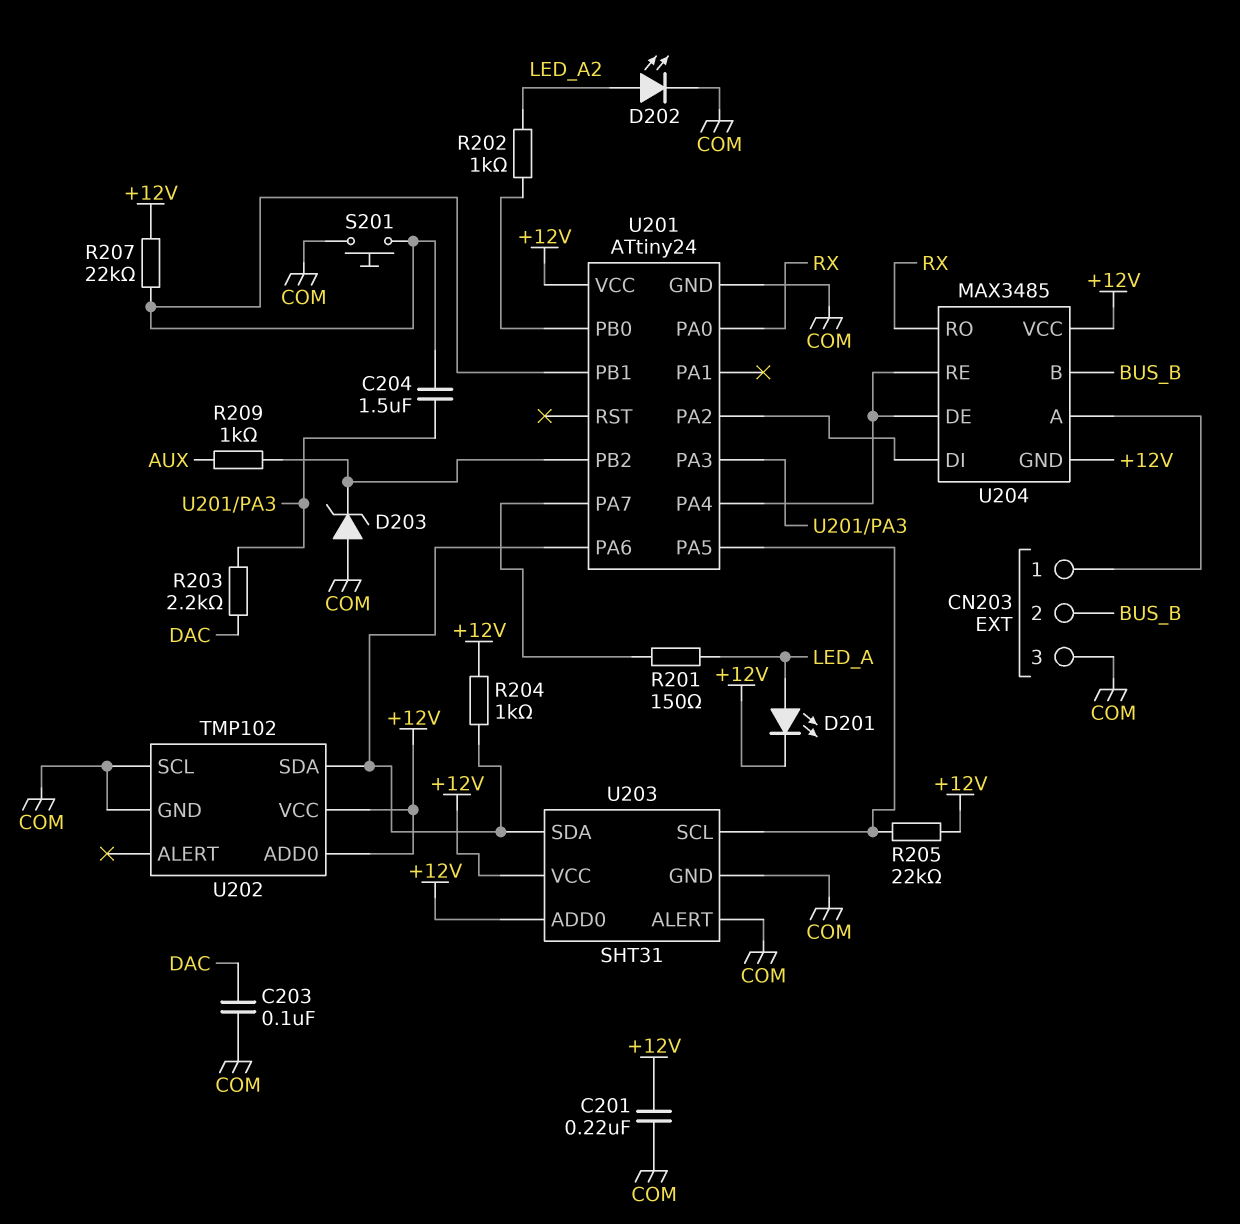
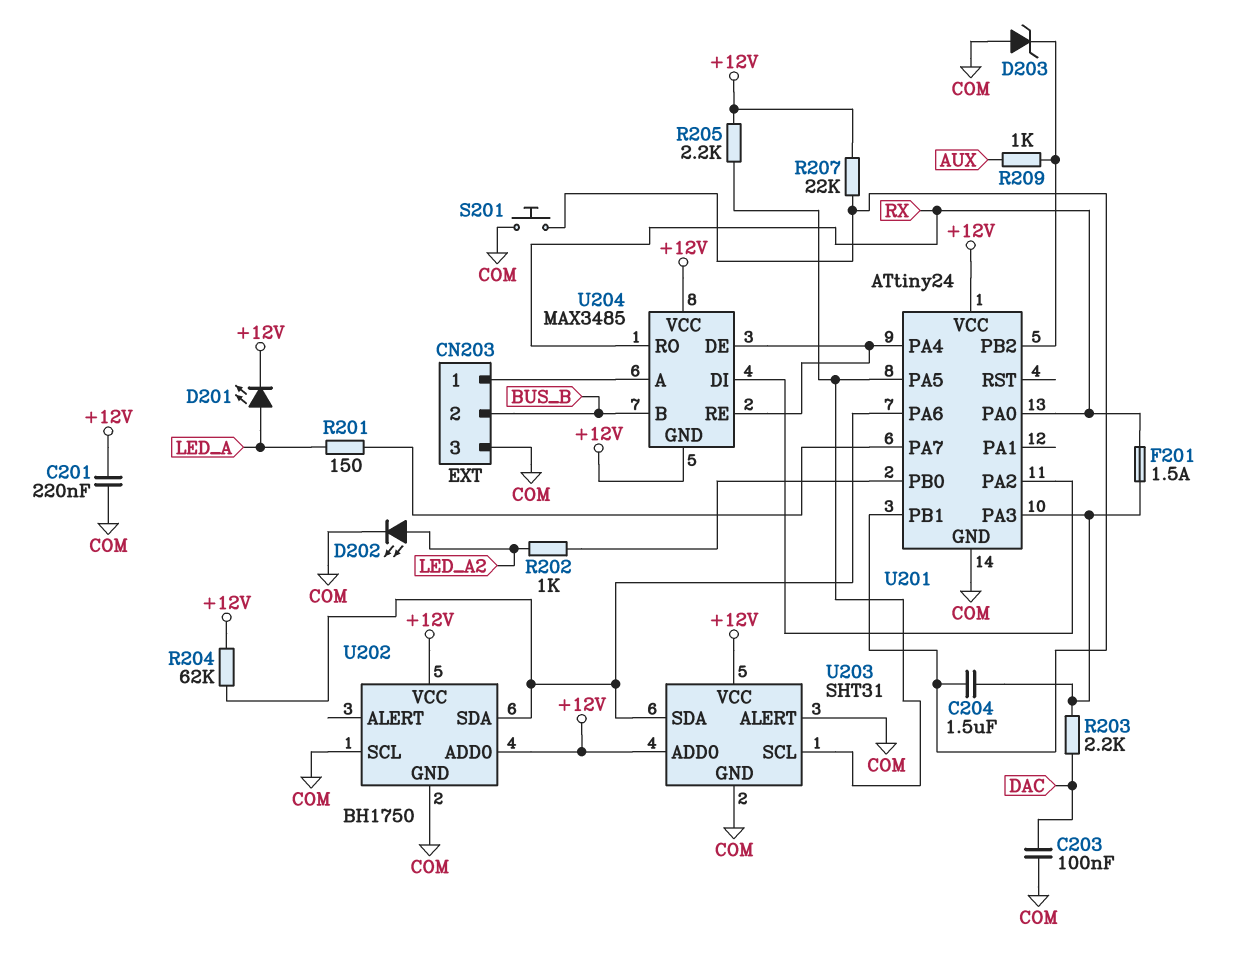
F201: none -> 1.5A (RX, U201/PA3)
R204: 1k (+12V, U201/PA6) -> 62k (+12V, U201/PA6)
R205: 22k (+12V, U201/PA5) -> 2.2k (+12V, U201/PA5)
U202: TMP102 -> BH1750

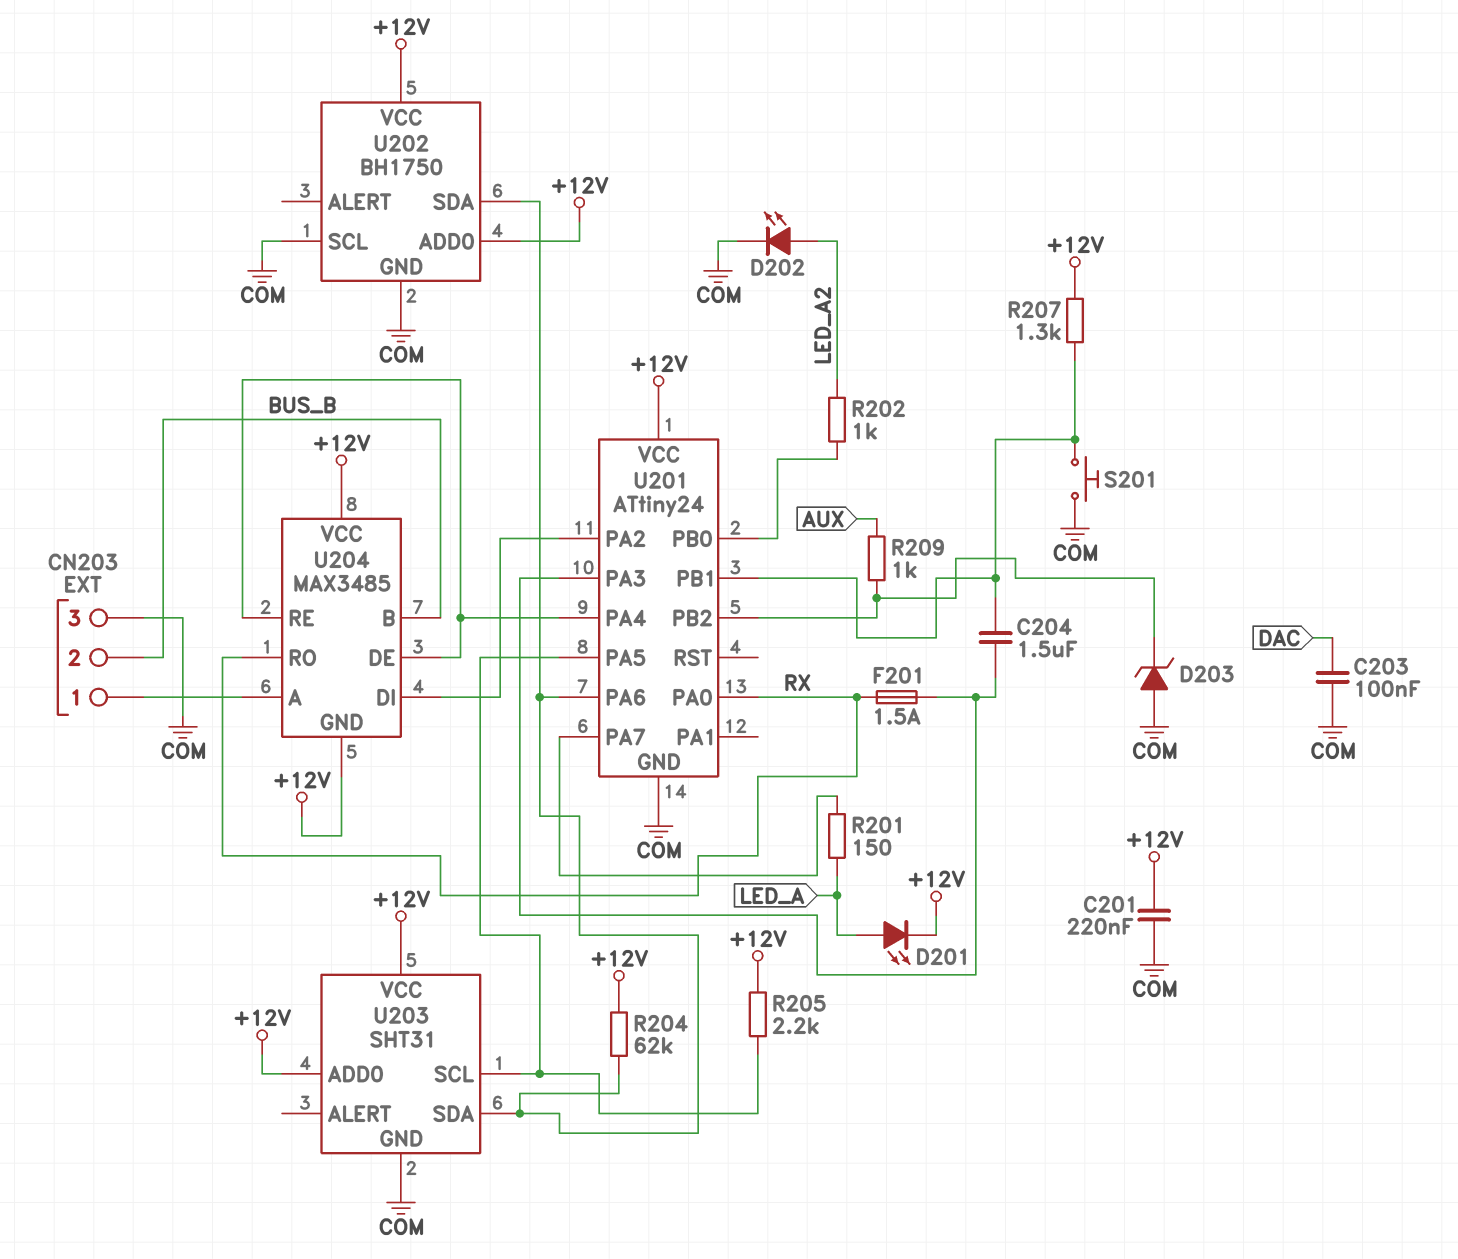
R203: 2.2k (DAC, U201/PA3) -> none
R207: 22k (+12V, U201/PB1) -> 1.3k (+12V, U201/PB1)
U203 pin ALERT: COM -> none

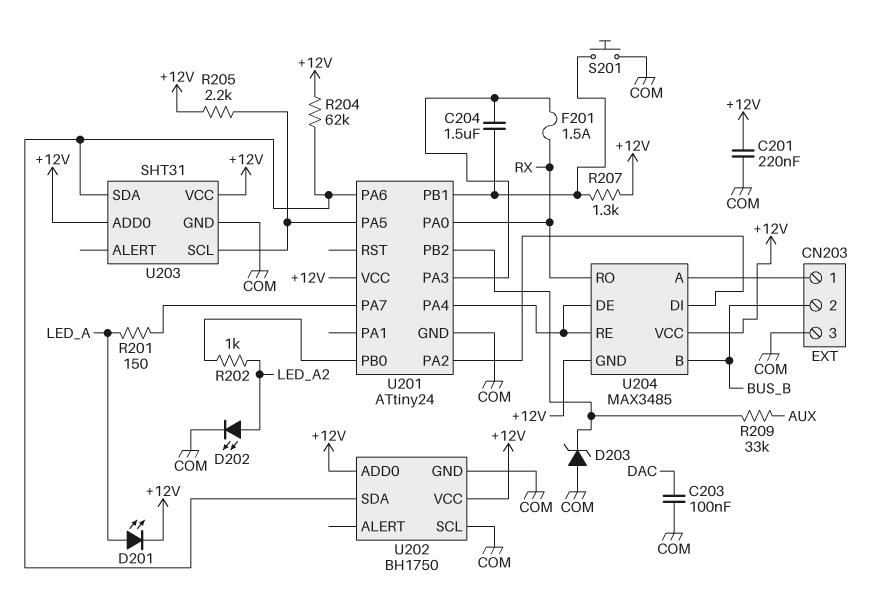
R209: 1k (AUX, U201/PB2) -> 33k (AUX, U201/PB2)

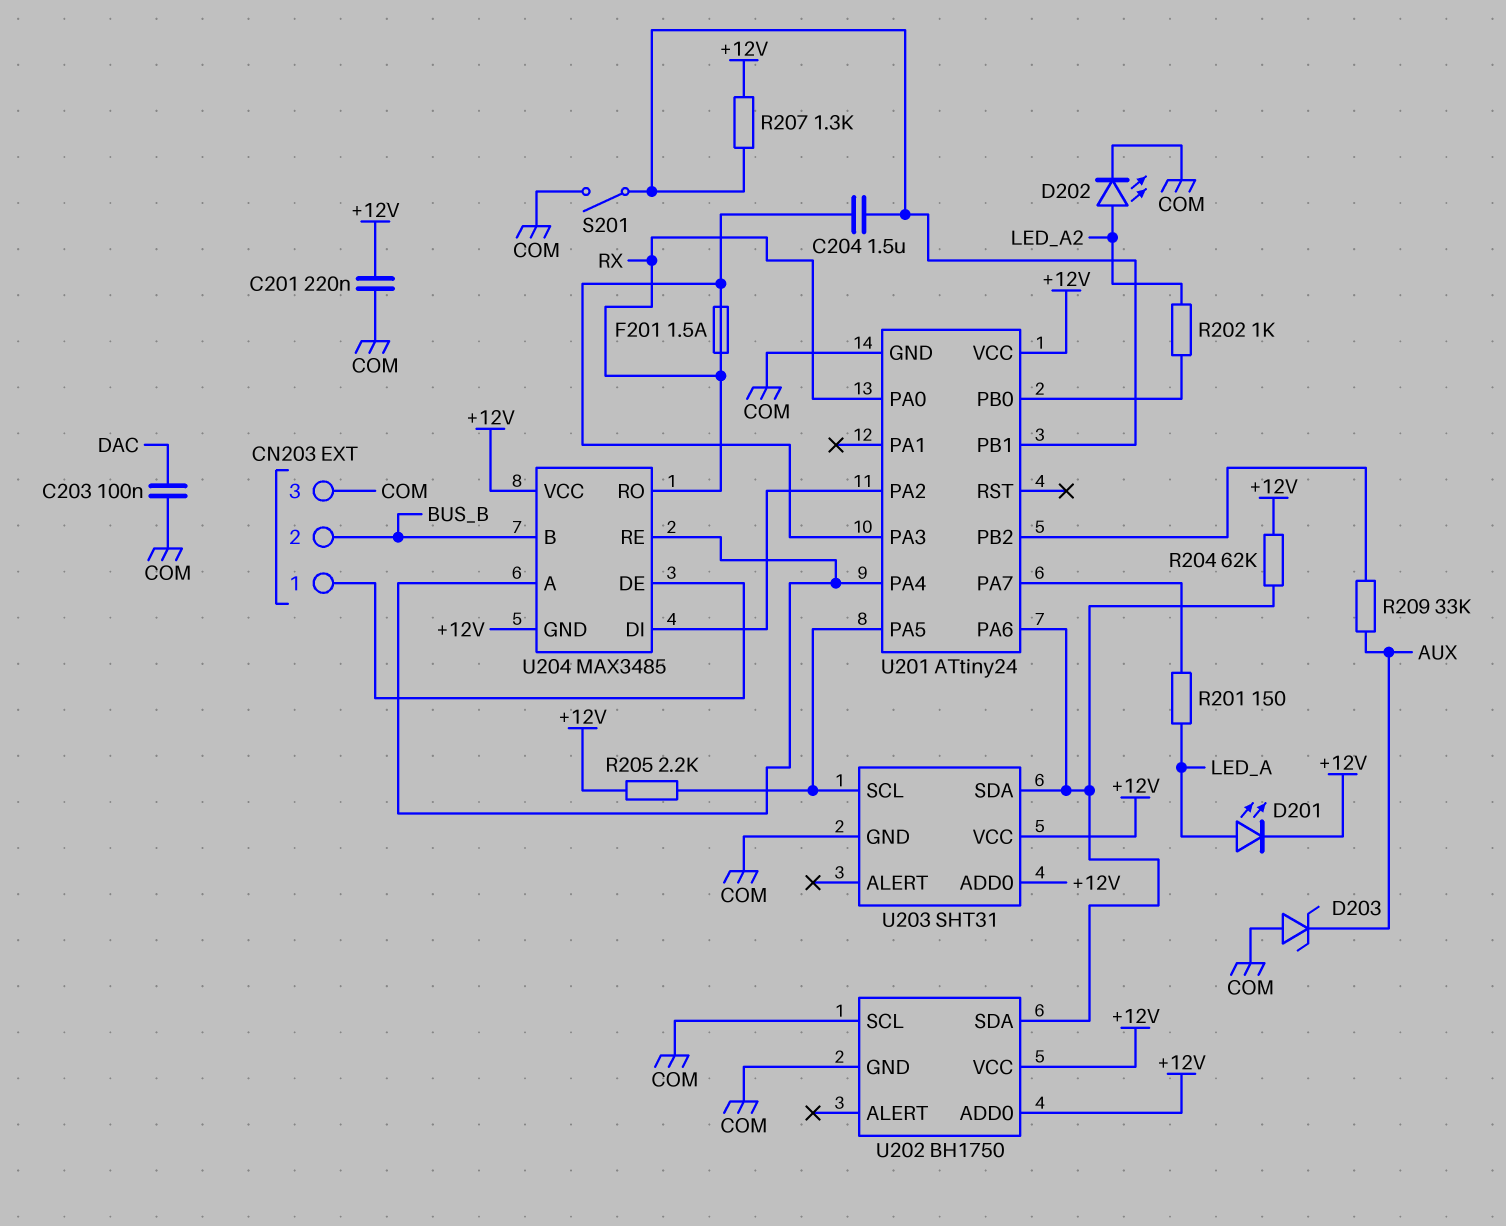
D203: zener (A COM, K U201/PB2) -> zener (A COM, K AUX)
S201: button (COM, U201/PB1) -> switch (COM, U201/PB1)
U204 pin A: CN203/1 -> U201/PA4
U204 pin DE: U201/PA4 -> CN203/1

